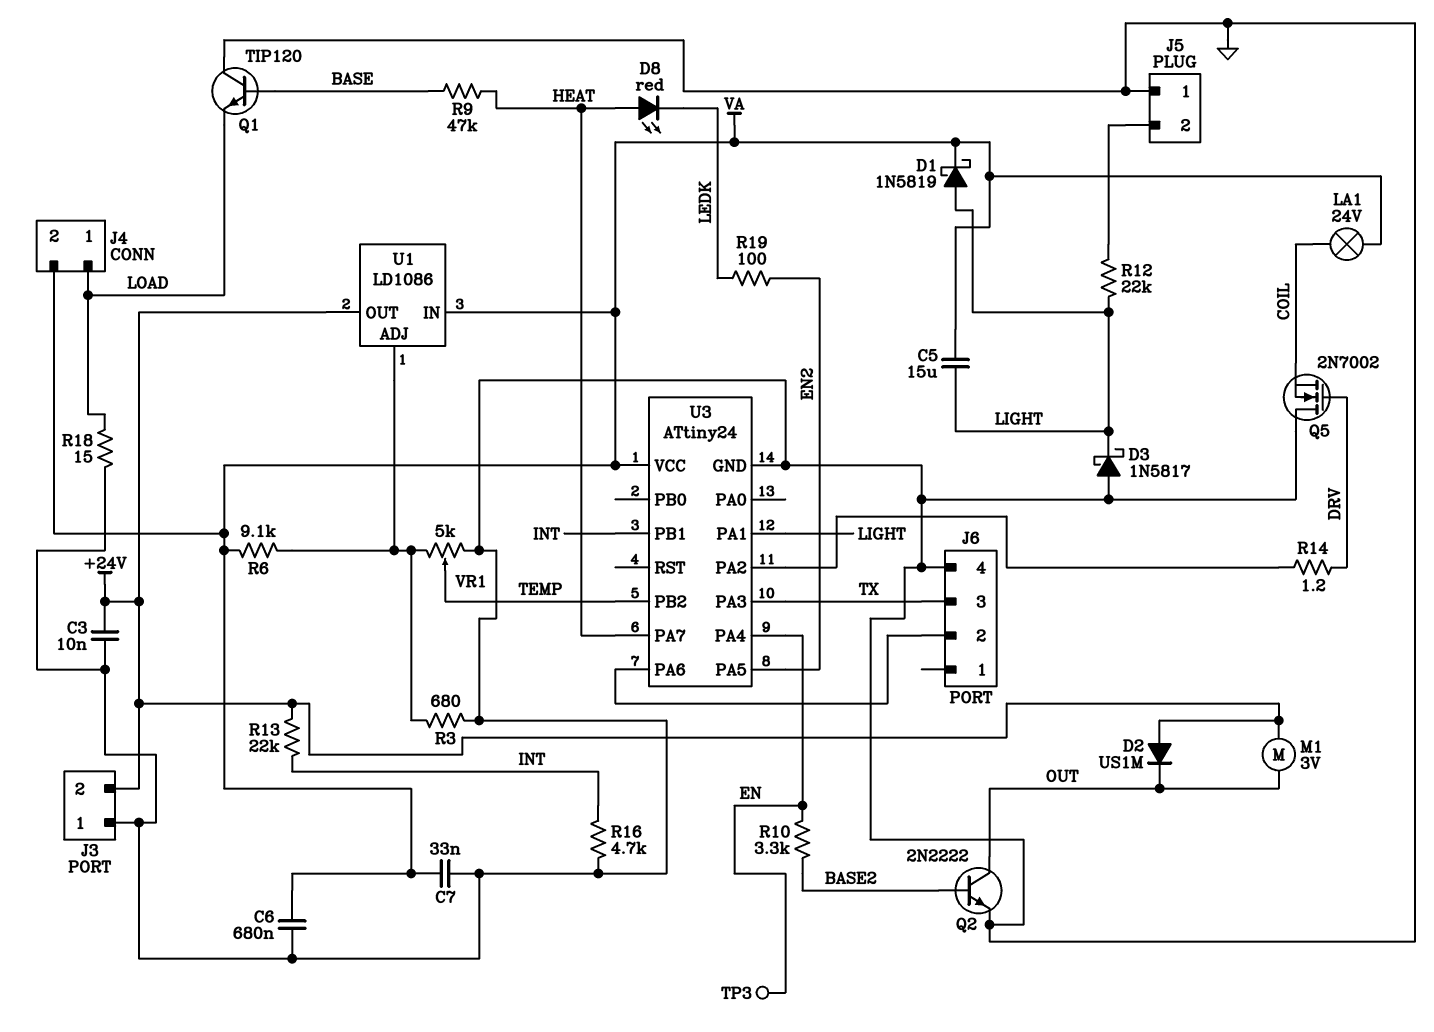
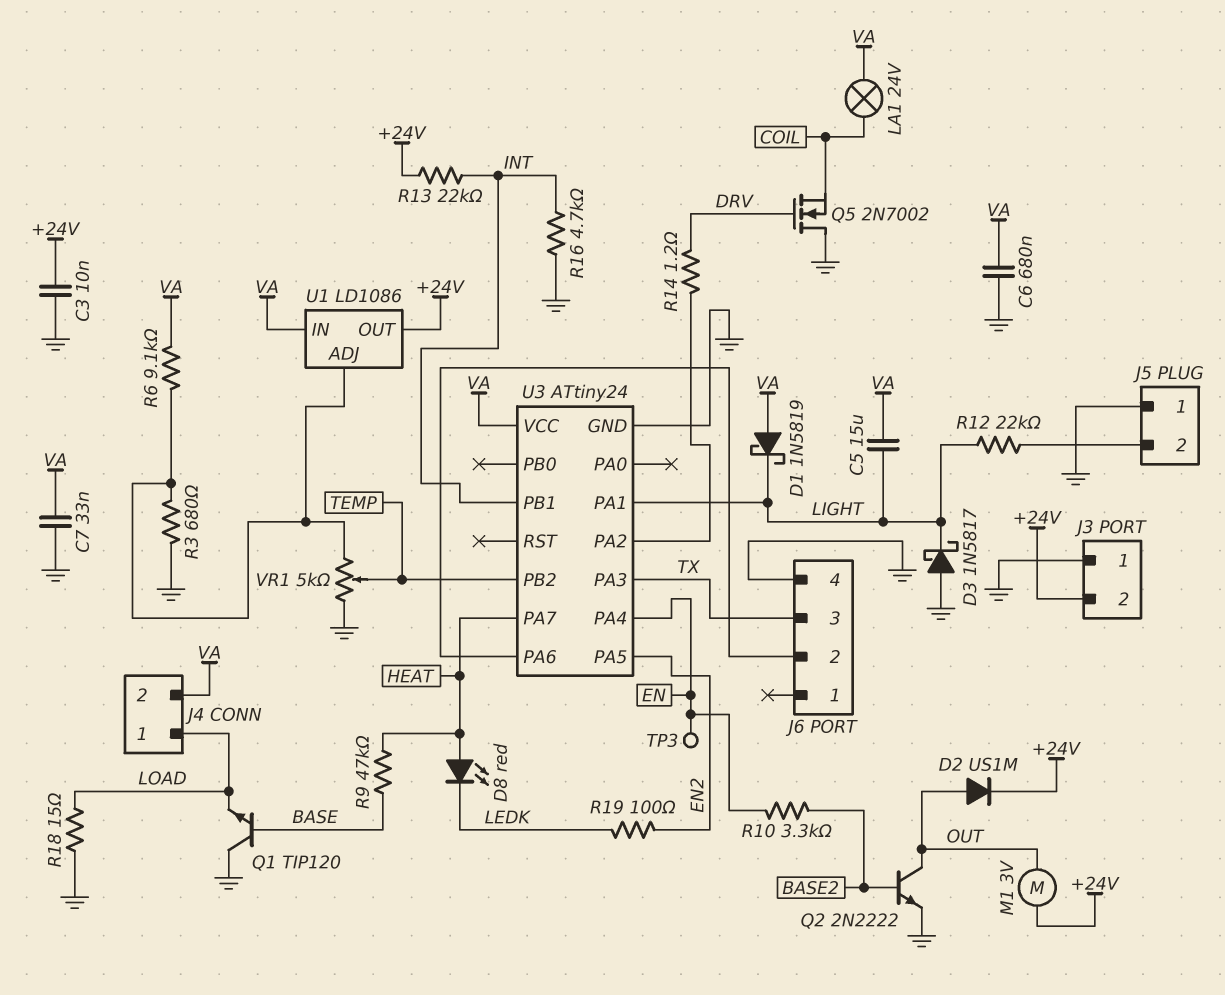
D1: schottky 1N5819 (A LIGHT, K VA) -> schottky 1N5819 (A VA, K LIGHT)
D2: diode US1M (A +24V, K OUT) -> diode US1M (A OUT, K +24V)

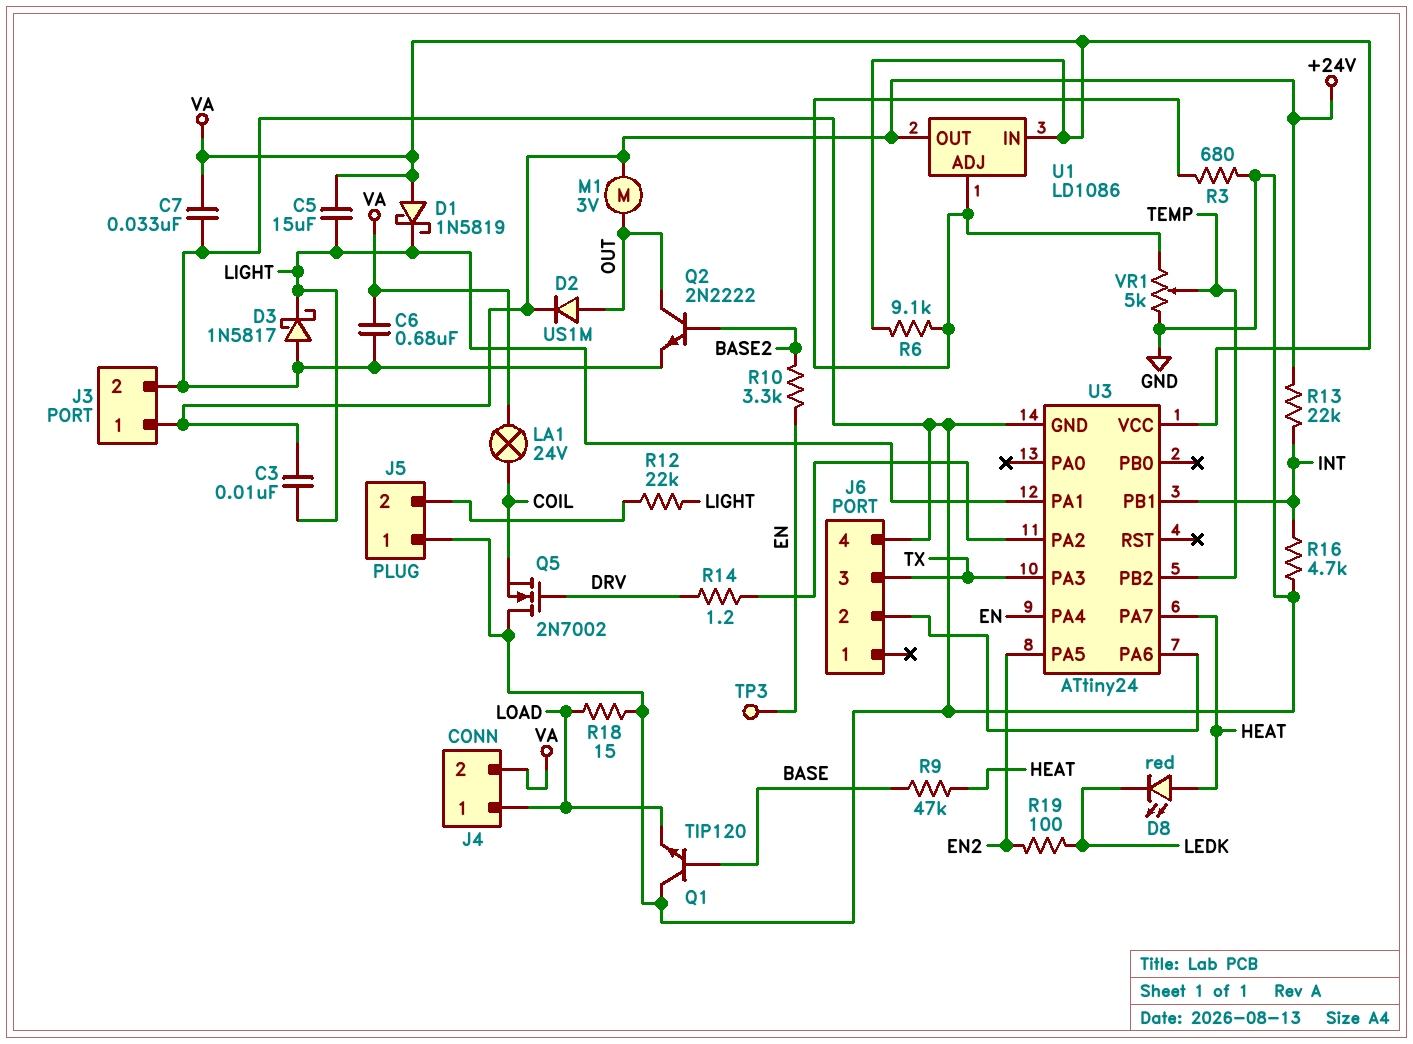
C3: 10nF (+24V, GND) -> 10nF (+24V, LIGHT)
J3 pin 1: GND -> +24V
J3 pin 2: +24V -> GND

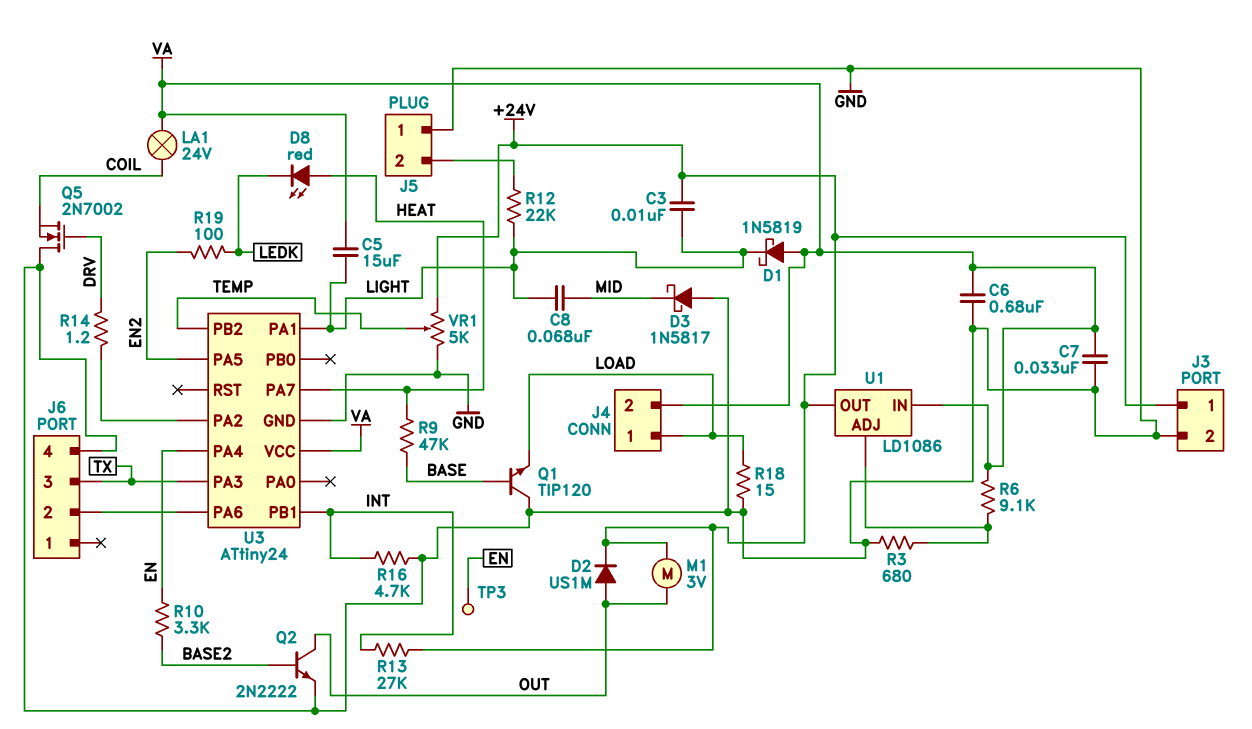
C8: none -> 68nF (LIGHT, MID)
D3: schottky 1N5817 (A GND, K LIGHT) -> schottky 1N5817 (A GND, K MID)
R13: 22k (+24V, INT) -> 27k (+24V, INT)
VR1: 5k (GND, U1/ADJ, wiper TEMP) -> 5k (+24V, GND, wiper TEMP)

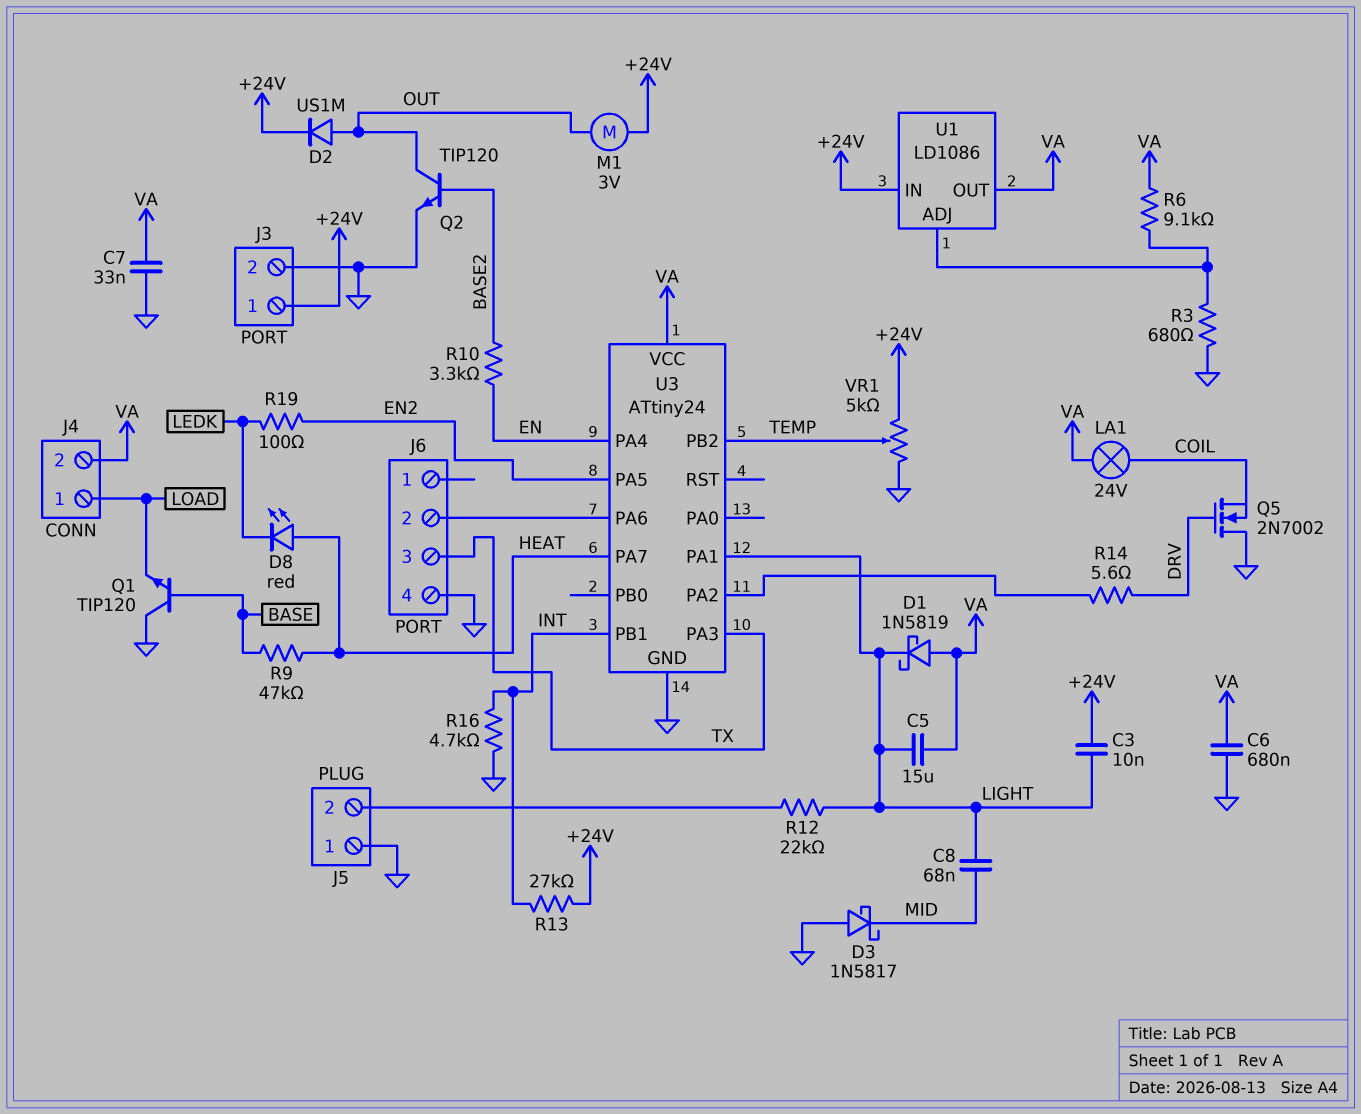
Q2: NPN 2N2222 (B BASE2, C OUT, E GND) -> NPN TIP120 (B BASE2, C OUT, E GND)
R14: 1.2 (DRV, U3/PA2) -> 5.6 (DRV, U3/PA2)
R18: 15 (GND, LOAD) -> none
TP3: test point (EN) -> none
U1 pin IN: VA -> +24V
U1 pin OUT: +24V -> VA

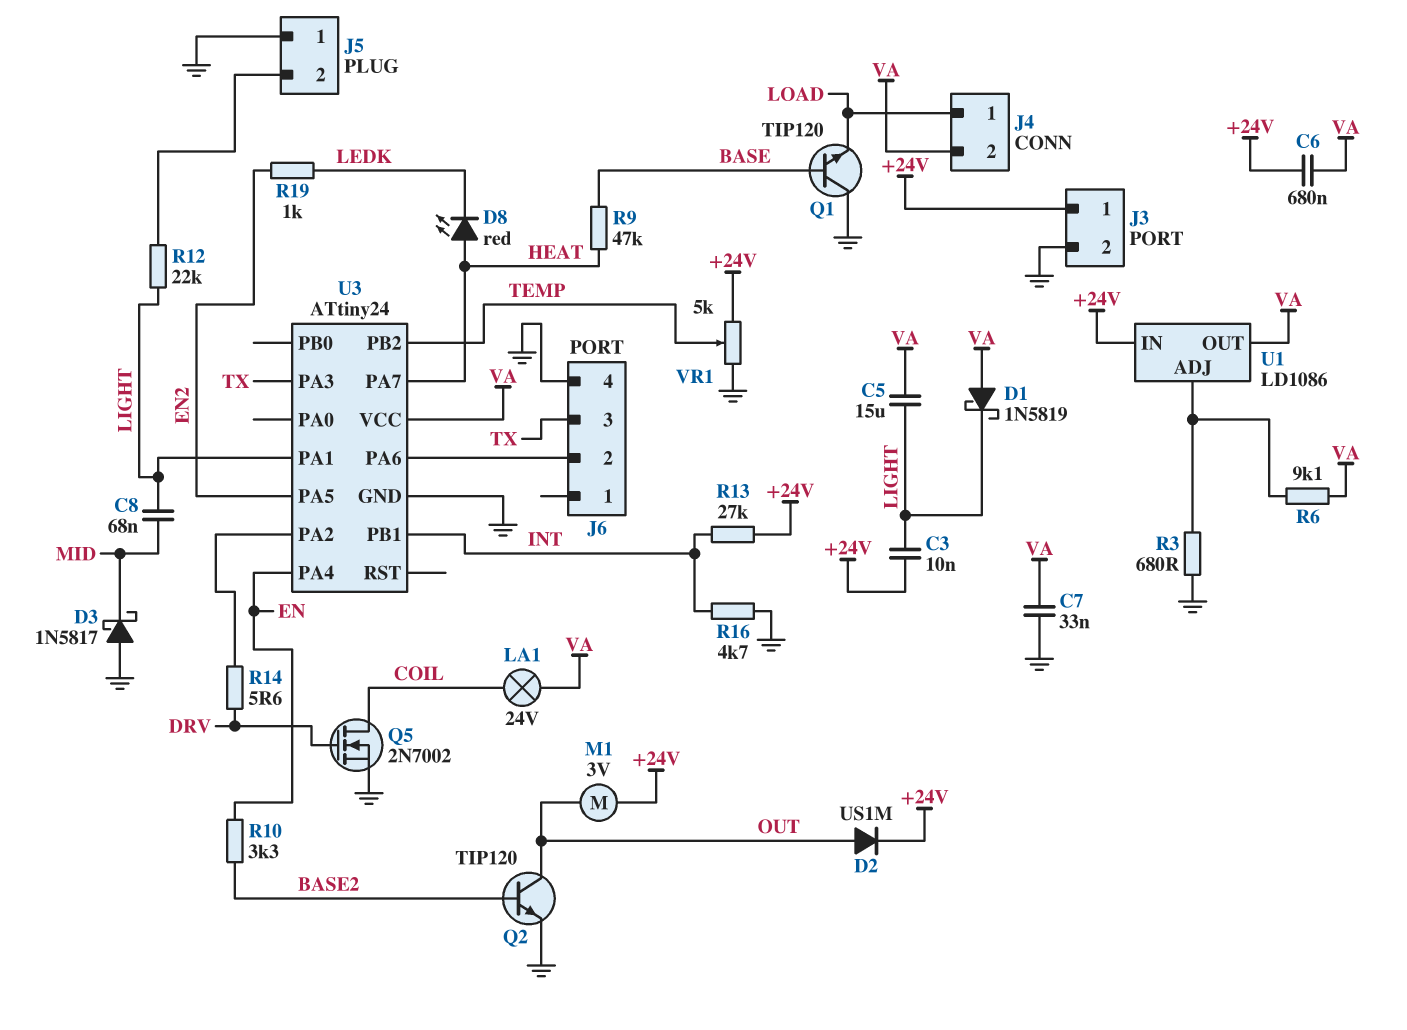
C6: 680nF (GND, VA) -> 680nF (+24V, VA)
Q5: NMOS 2N7002 (G DRV, D GND, S COIL) -> NMOS 2N7002 (G DRV, D COIL, S GND)
R19: 100 (EN2, LEDK) -> 1k (EN2, LEDK)

